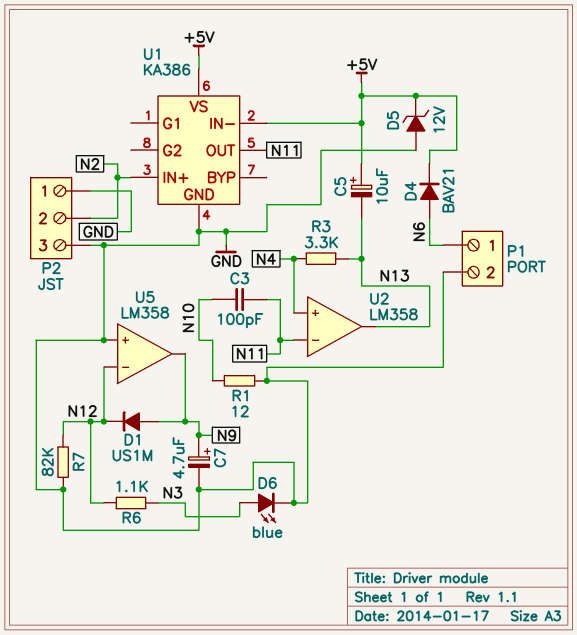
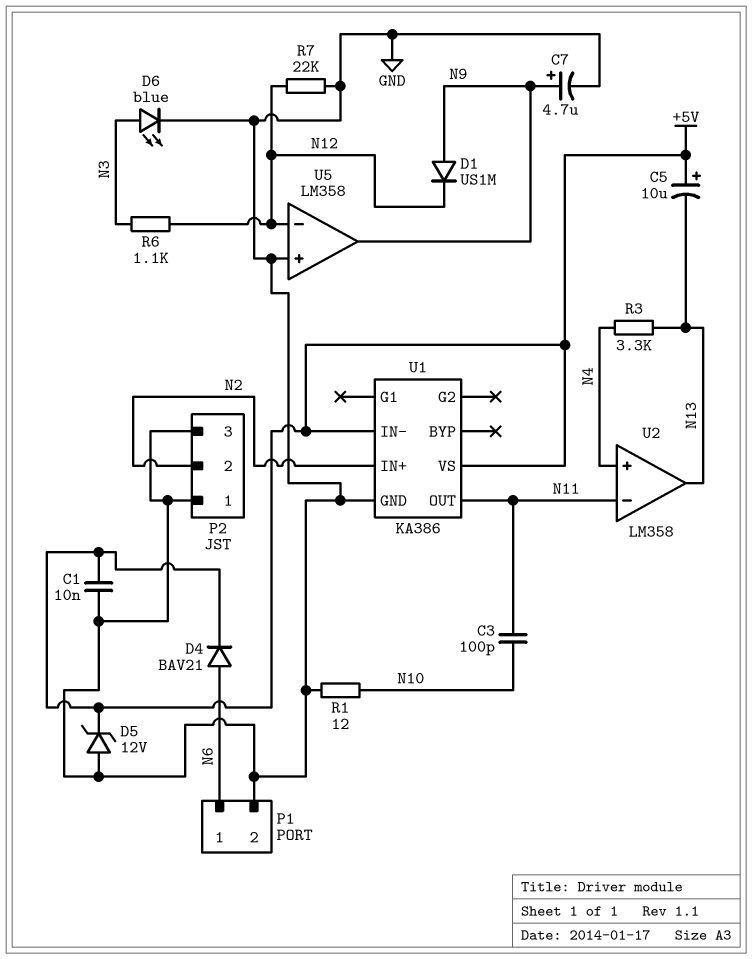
C1: none -> 10nF (+5V, GND)
R7: 82k (GND, N12) -> 22k (GND, N12)

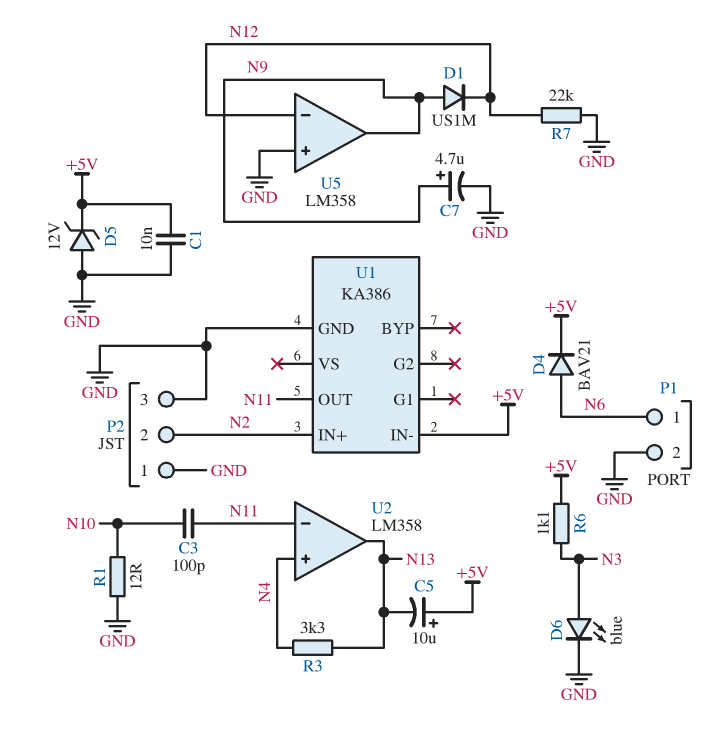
R6: 1.1k (N3, N12) -> 1.1k (+5V, N3)
U1 pin VS: +5V -> none

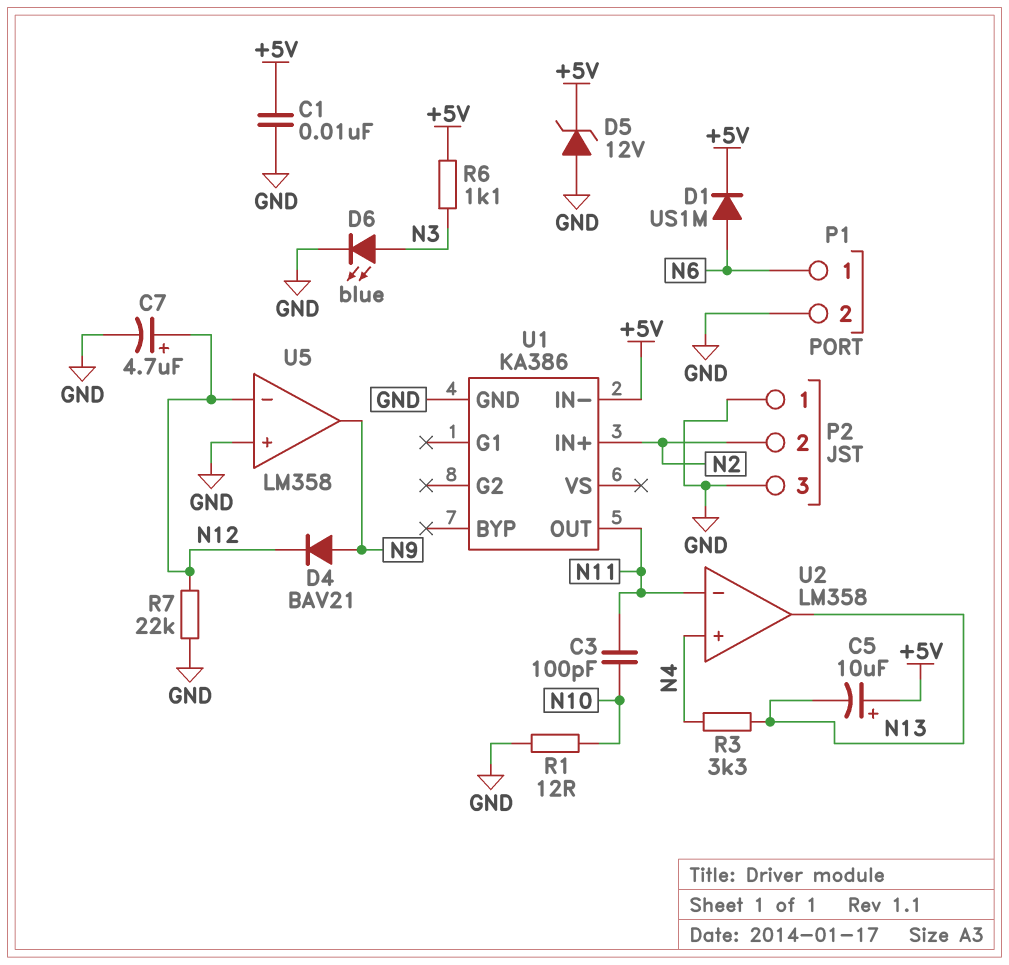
C7: 4.7uF (plus N9, minus GND) -> 4.7uF (plus N12, minus GND)
D1: diode US1M (A N9, K N12) -> diode US1M (A N6, K +5V)
D4: diode BAV21 (A N6, K +5V) -> diode BAV21 (A N9, K N12)

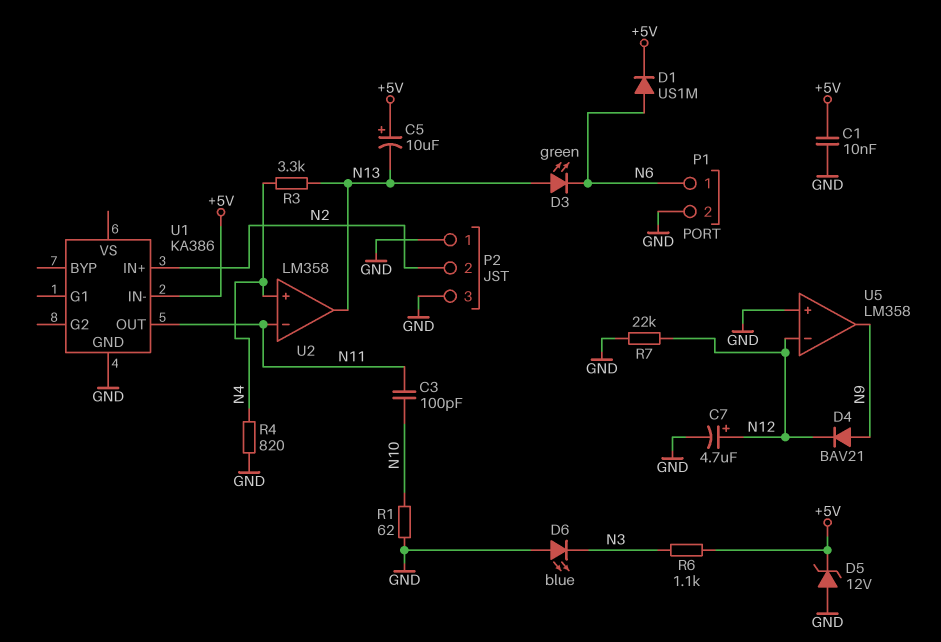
D3: none -> LED green (A N13, K N6)
D6: LED blue (A N3, K GND) -> LED blue (A GND, K N3)
R1: 12 (GND, N10) -> 62 (GND, N10)
R4: none -> 820 (GND, N4)

